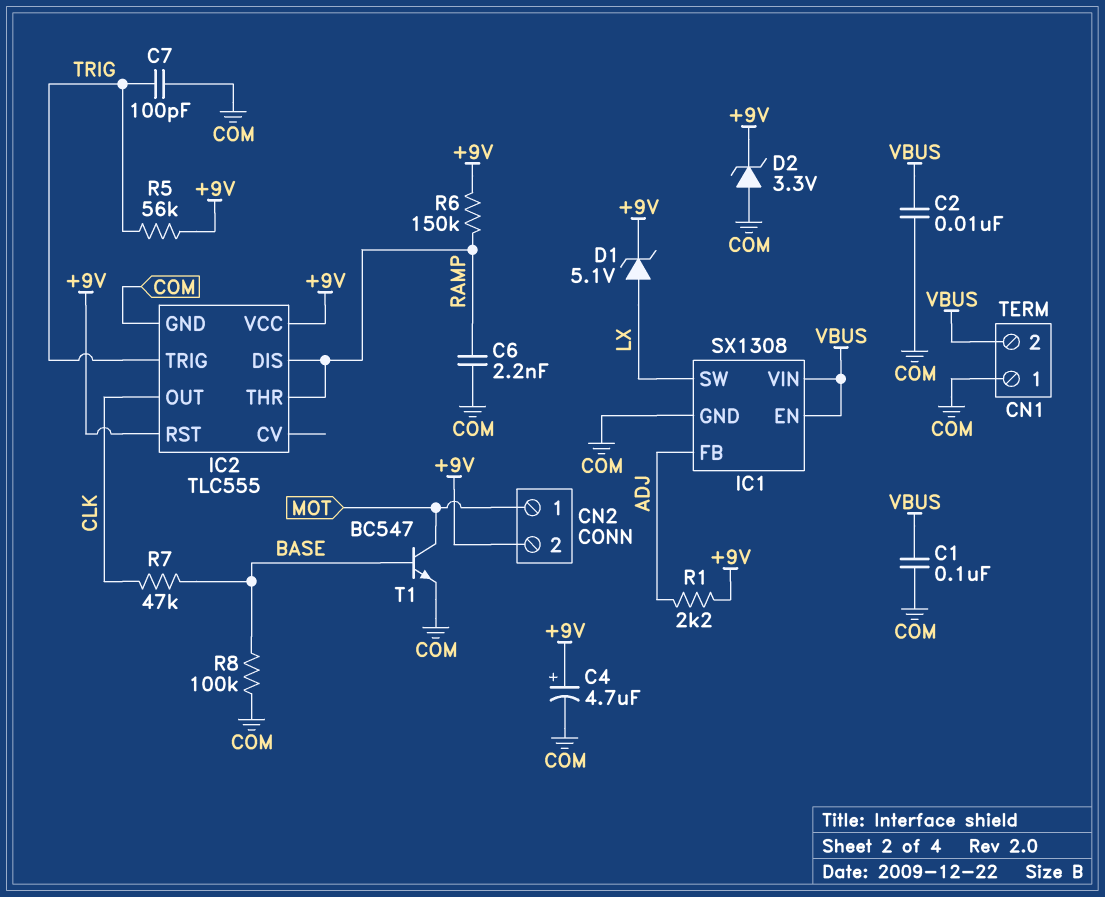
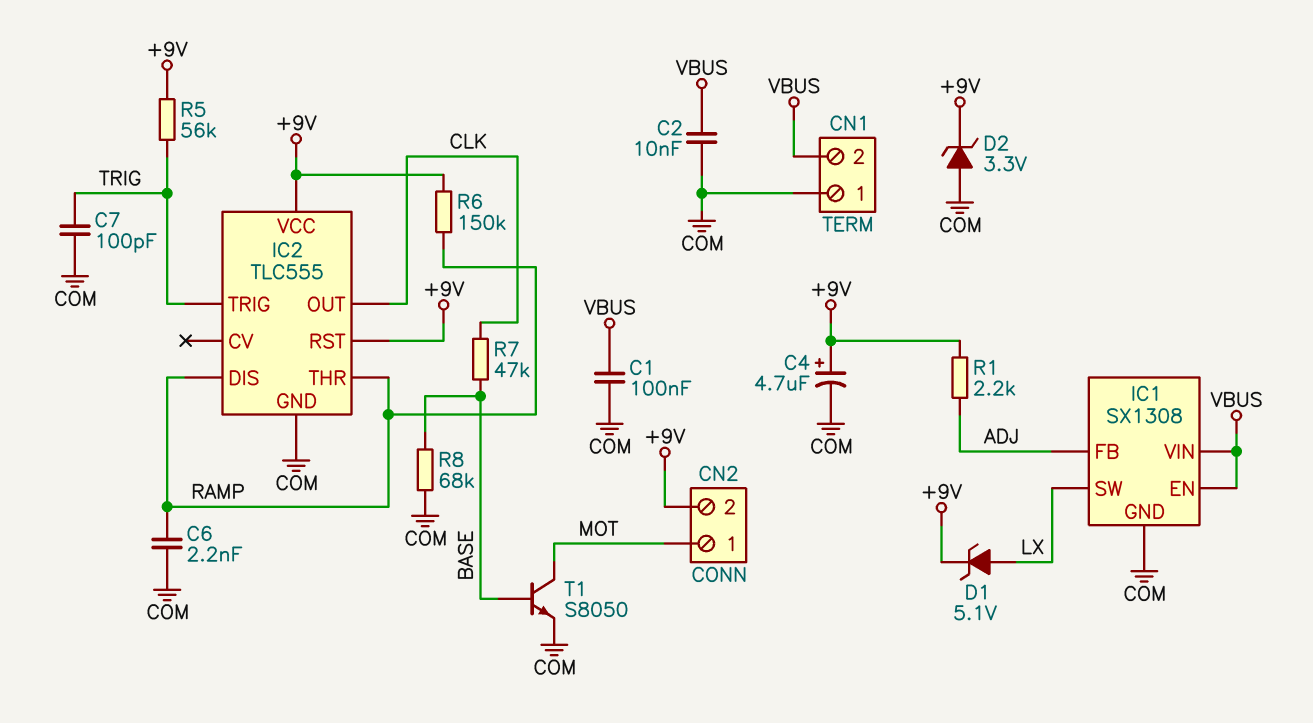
R8: 100k (BASE, COM) -> 68k (BASE, COM)
T1: NPN BC547 (B BASE, C MOT, E COM) -> NPN S8050 (B BASE, C MOT, E COM)

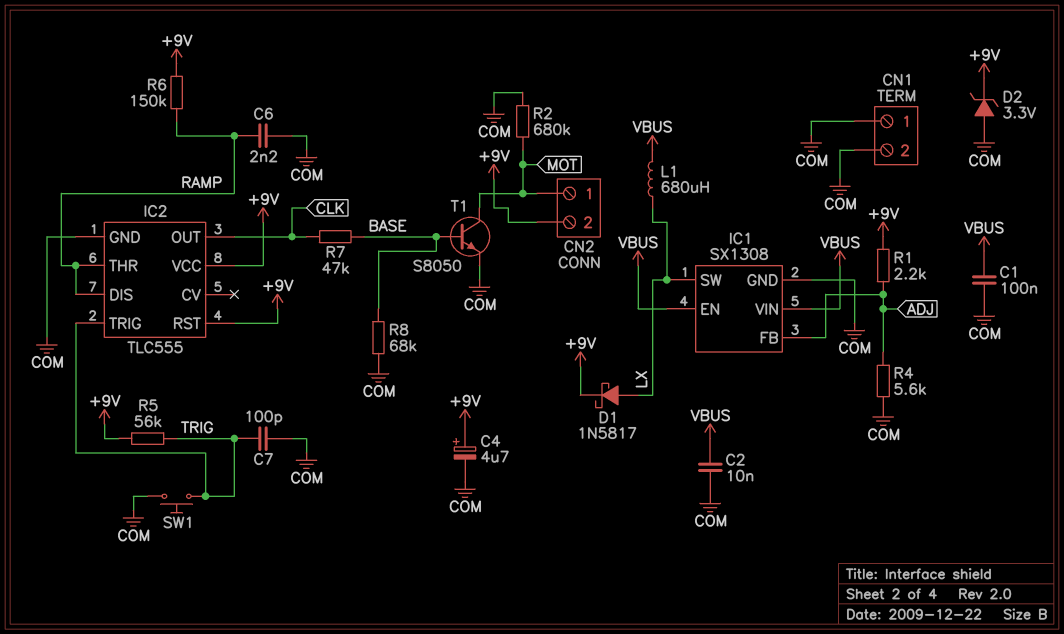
CN1 pin 2: VBUS -> COM
D1: zener 5.1V (A LX, K +9V) -> schottky 1N5817 (A LX, K +9V)
L1: none -> 680uH (LX, VBUS)
R2: none -> 680k (COM, MOT)
R4: none -> 5.6k (ADJ, COM)
SW1: none -> button (COM, TRIG)

